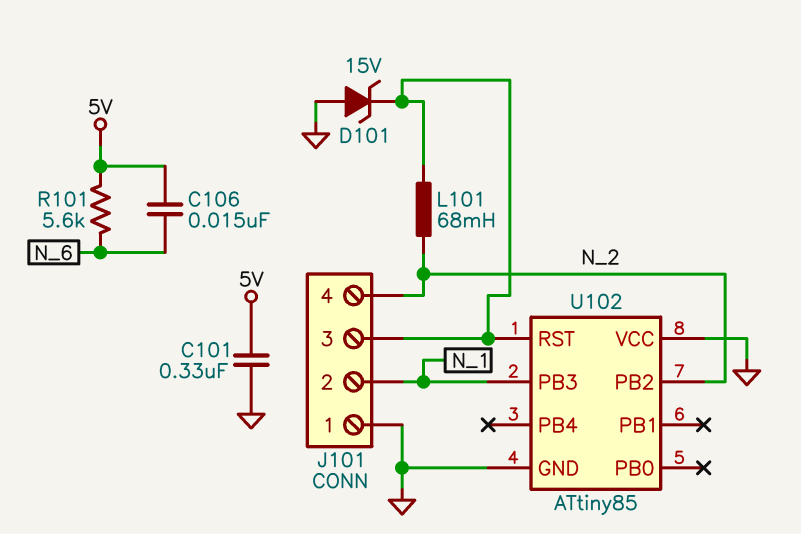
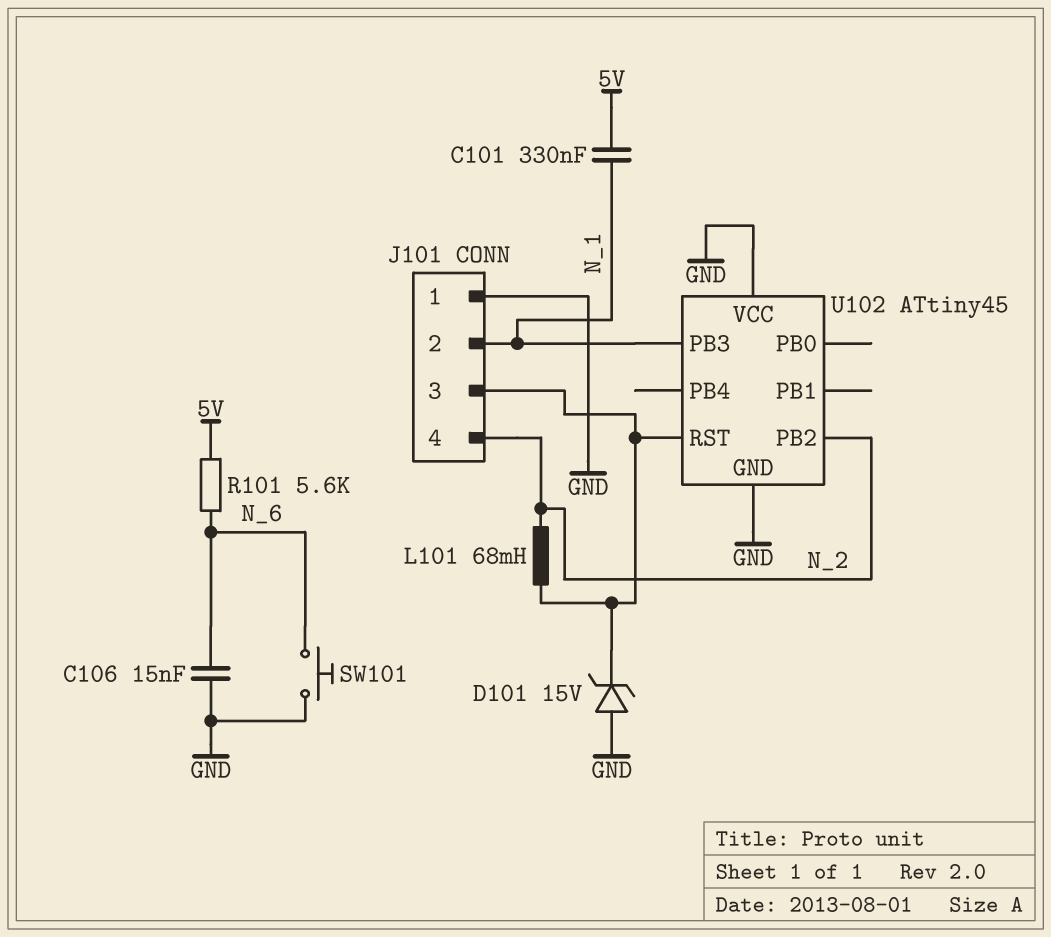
C101: 330nF (5V, GND) -> 330nF (5V, N_1)
C106: 15nF (5V, N_6) -> 15nF (GND, N_6)
SW101: none -> button (GND, N_6)
U102: ATtiny85 -> ATtiny45

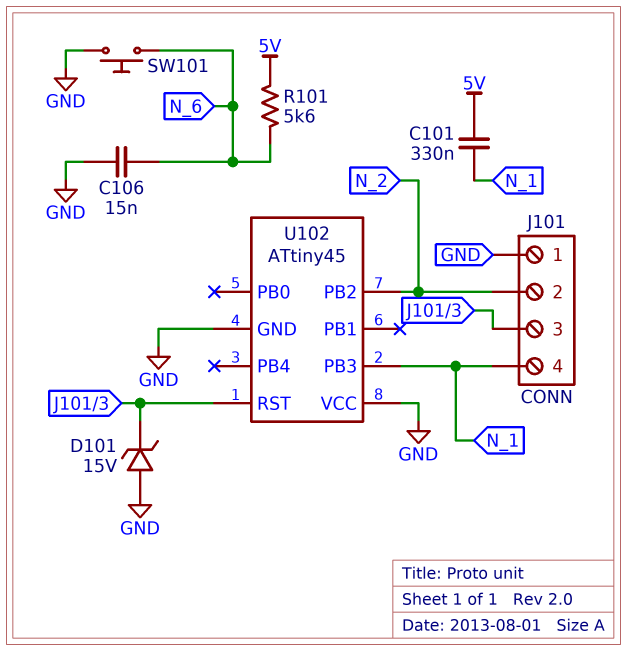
J101 pin 2: N_1 -> N_2
J101 pin 4: N_2 -> N_1
L101: 68mH (J101/3, N_2) -> none

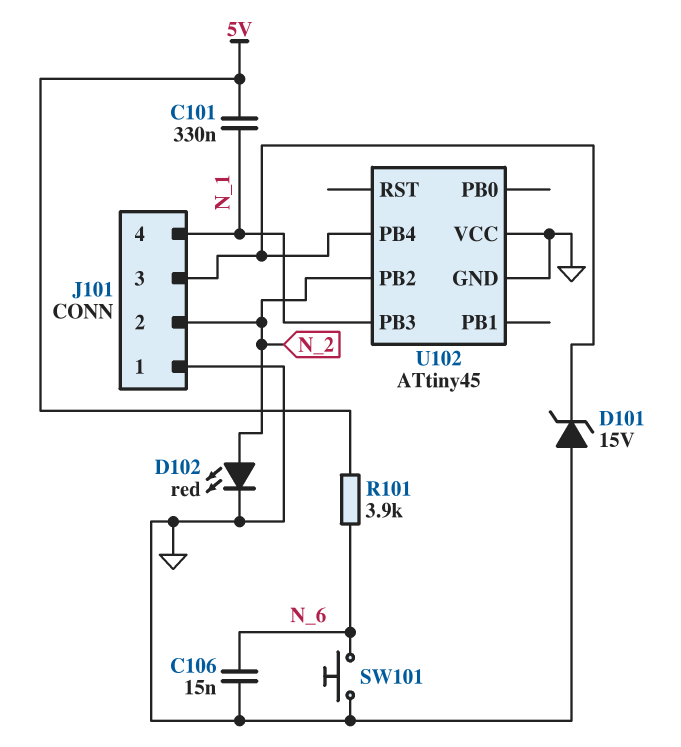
D102: none -> LED red (A N_2, K GND)
R101: 5.6k (5V, N_6) -> 3.9k (5V, N_6)
U102 pin PB4: none -> J101/3
U102 pin RST: J101/3 -> none

